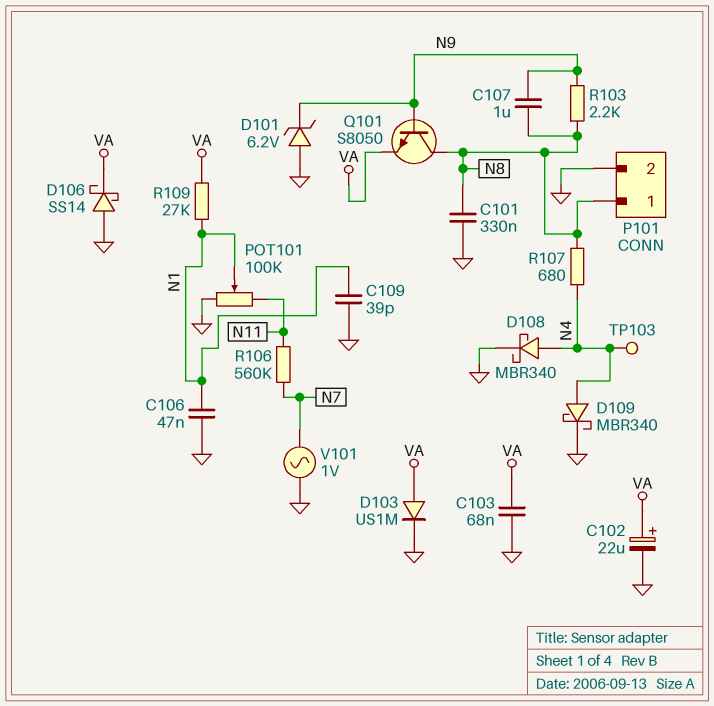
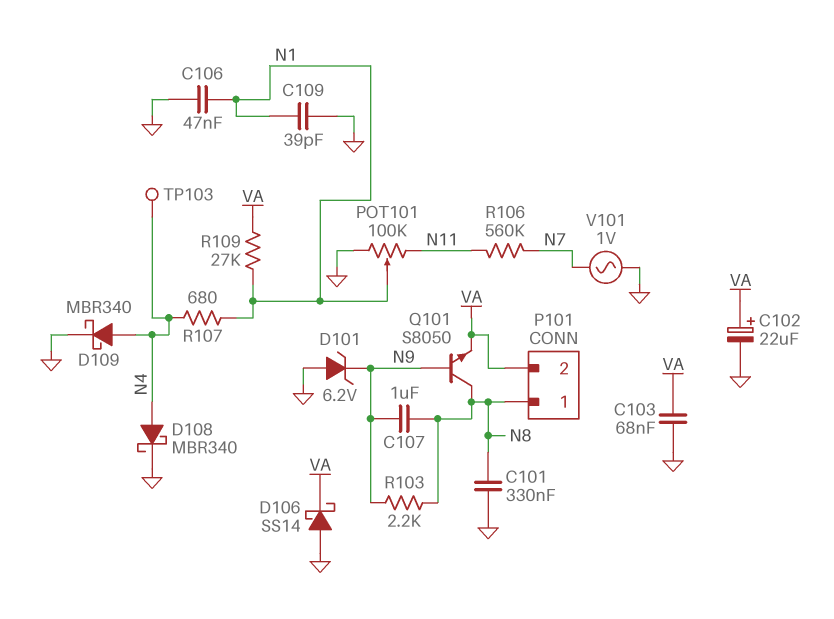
D103: diode US1M (A VA, K GND) -> none
P101 pin 2: GND -> VA
R107: 680 (N4, N8) -> 680 (N1, N4)

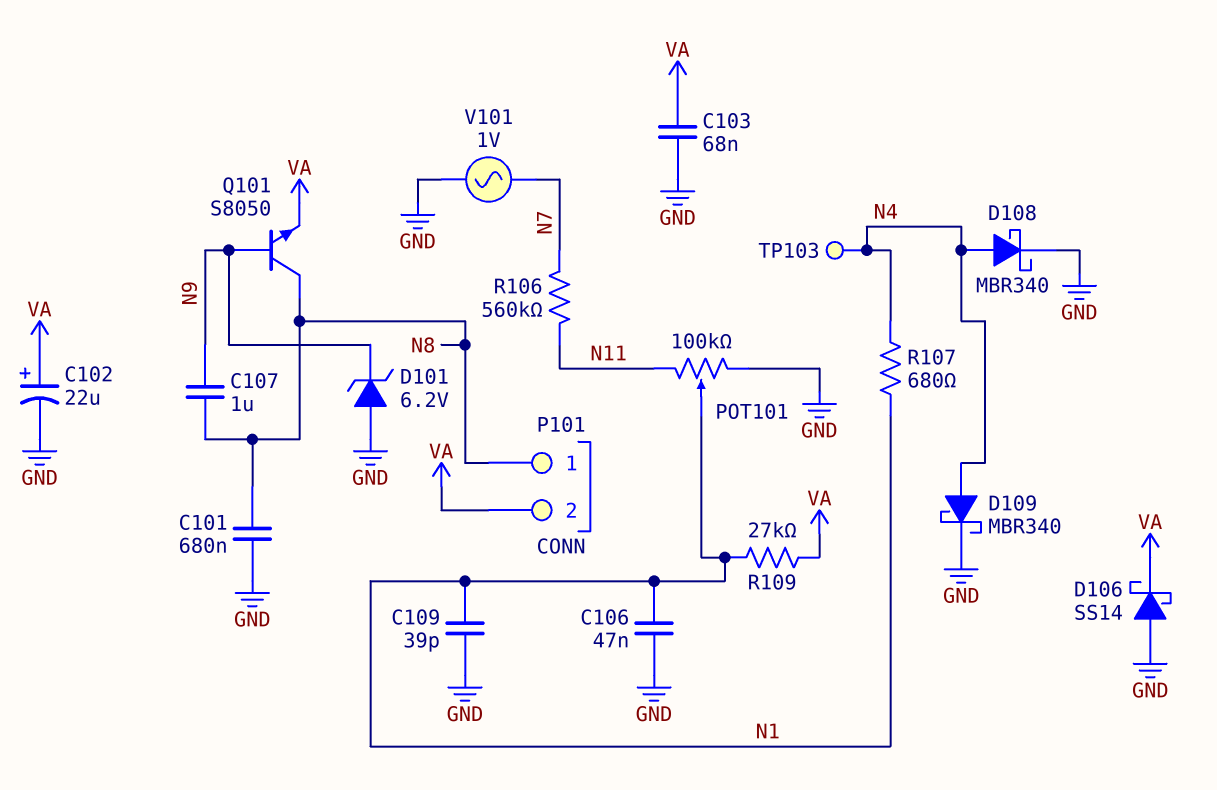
C101: 330nF (GND, N8) -> 680nF (GND, N8)
R103: 2.2k (N8, N9) -> none

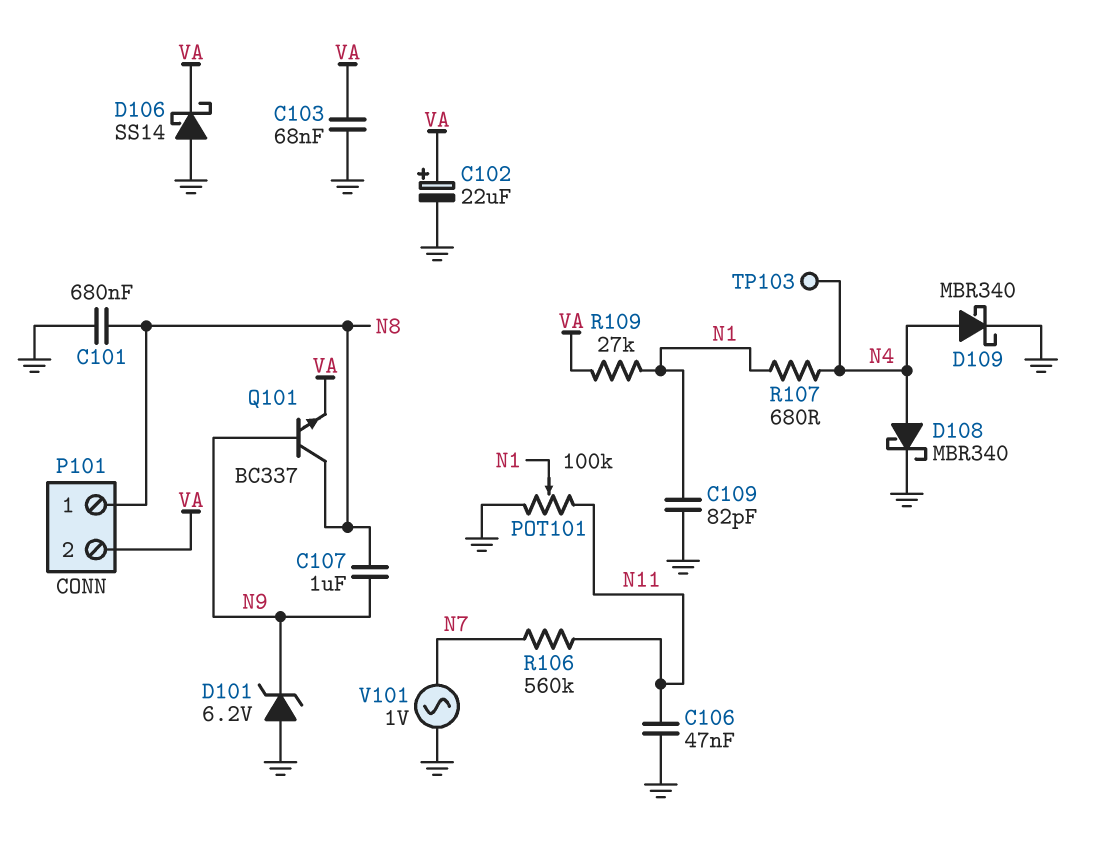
C106: 47nF (GND, N1) -> 47nF (GND, N11)
C109: 39pF (GND, N1) -> 82pF (GND, N1)
Q101: NPN S8050 (B N9, C N8, E VA) -> NPN BC337 (B N9, C N8, E VA)

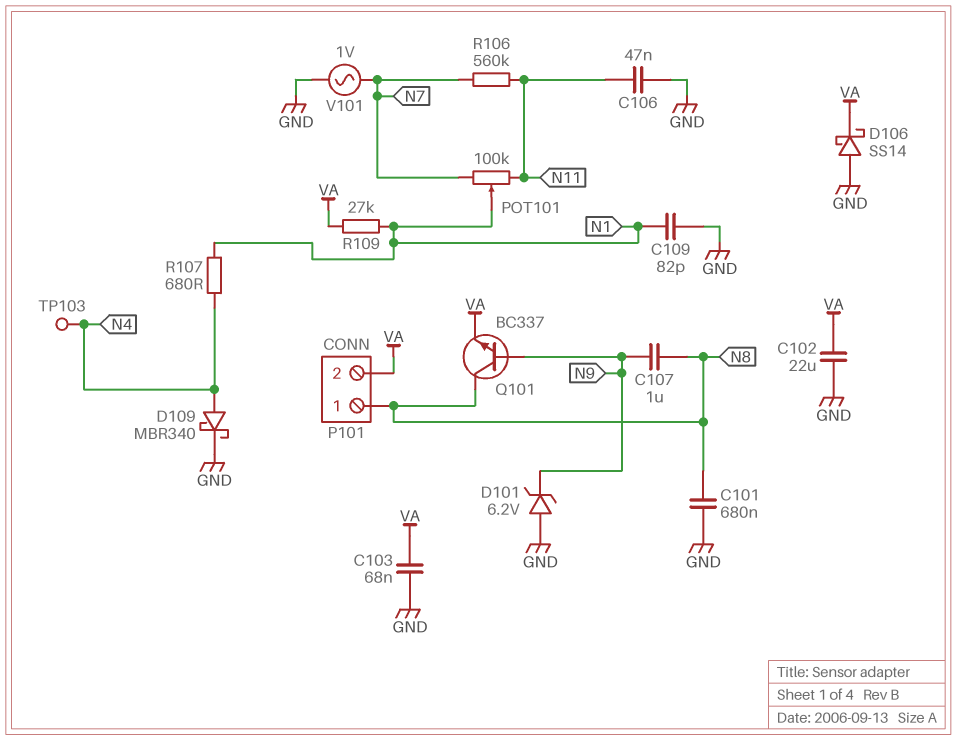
C102: 22uF (plus VA, minus GND) -> 22uF (GND, VA)
D108: schottky MBR340 (A N4, K GND) -> none
POT101: 100k (GND, N11, wiper N1) -> 100k (N7, N11, wiper N1)

